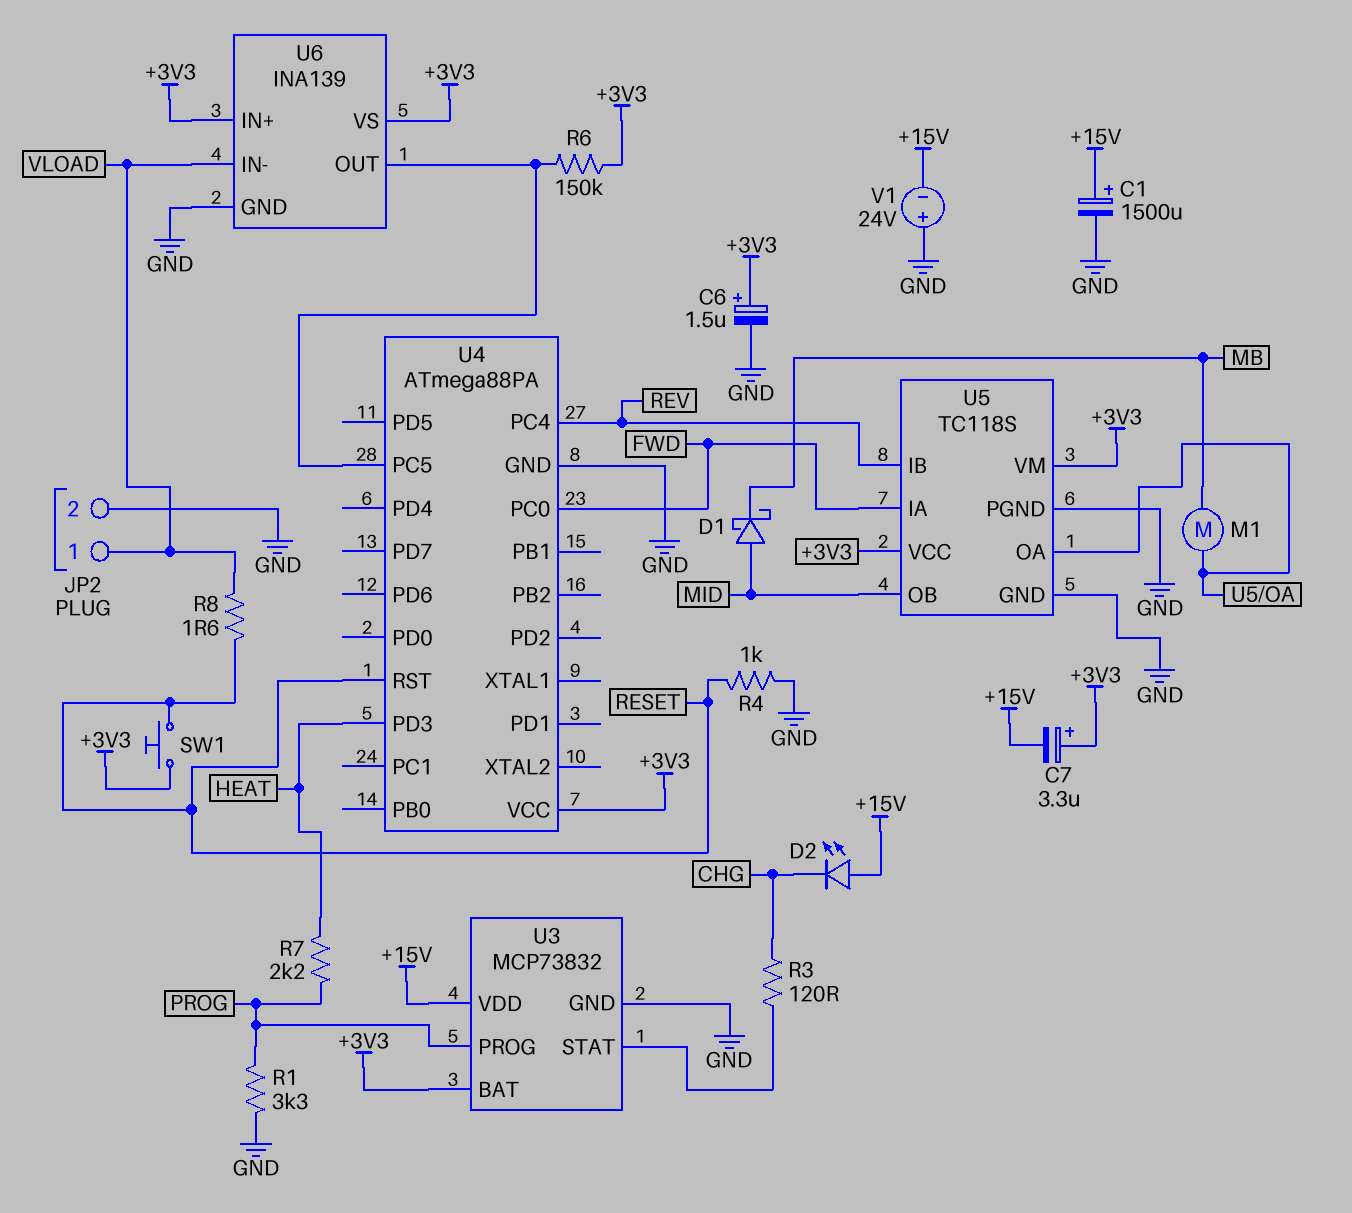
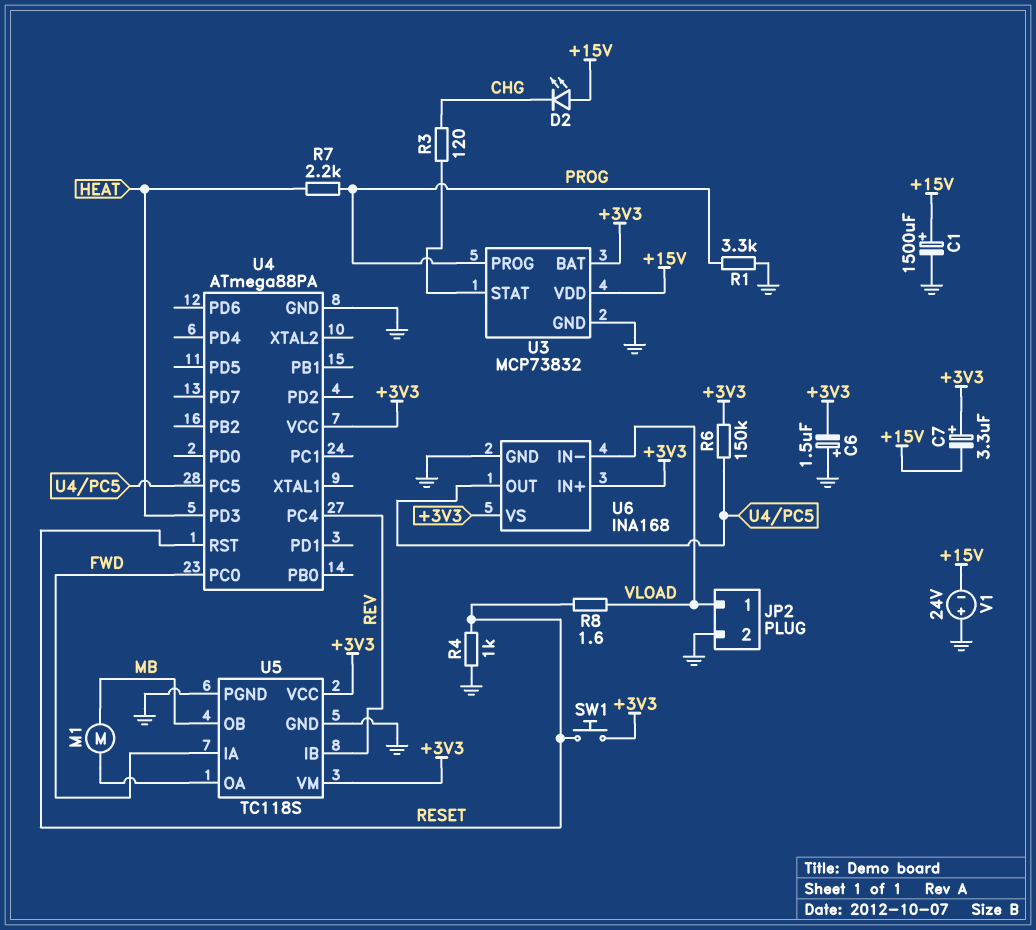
C6: 1.5uF (plus +3V3, minus GND) -> 1.5uF (plus GND, minus +3V3)
D1: schottky (A MID, K MB) -> none
U5 pin OB: MID -> MB
U6: INA139 -> INA168

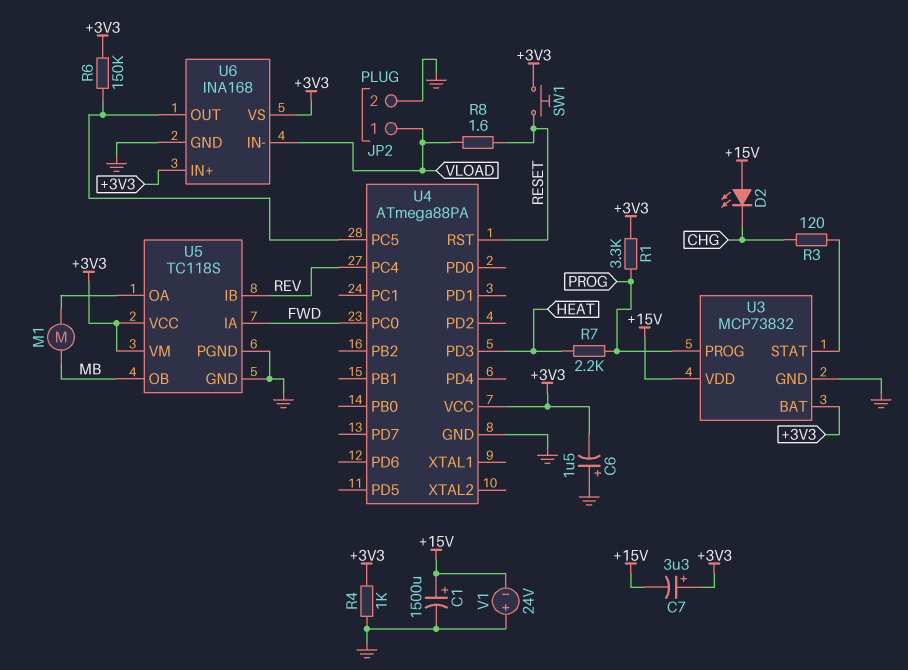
R1: 3.3k (GND, PROG) -> 3.3k (+3V3, PROG)
R4: 1k (GND, RESET) -> 1k (+3V3, GND)

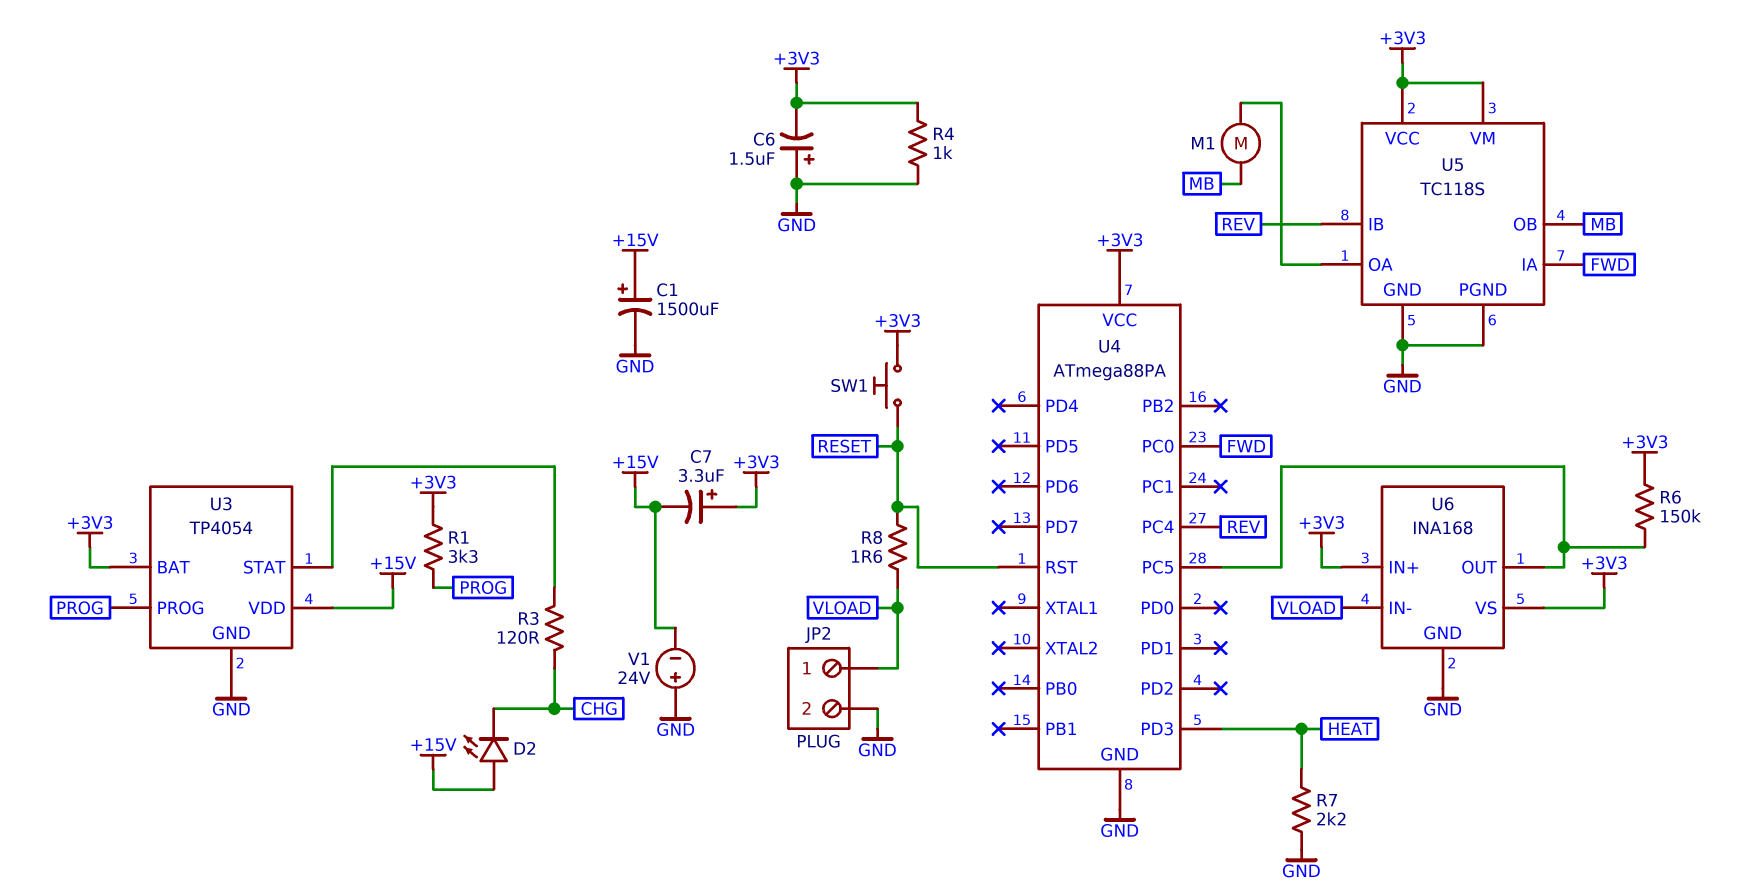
R7: 2.2k (HEAT, PROG) -> 2.2k (GND, HEAT)
U3: MCP73832 -> TP4054

